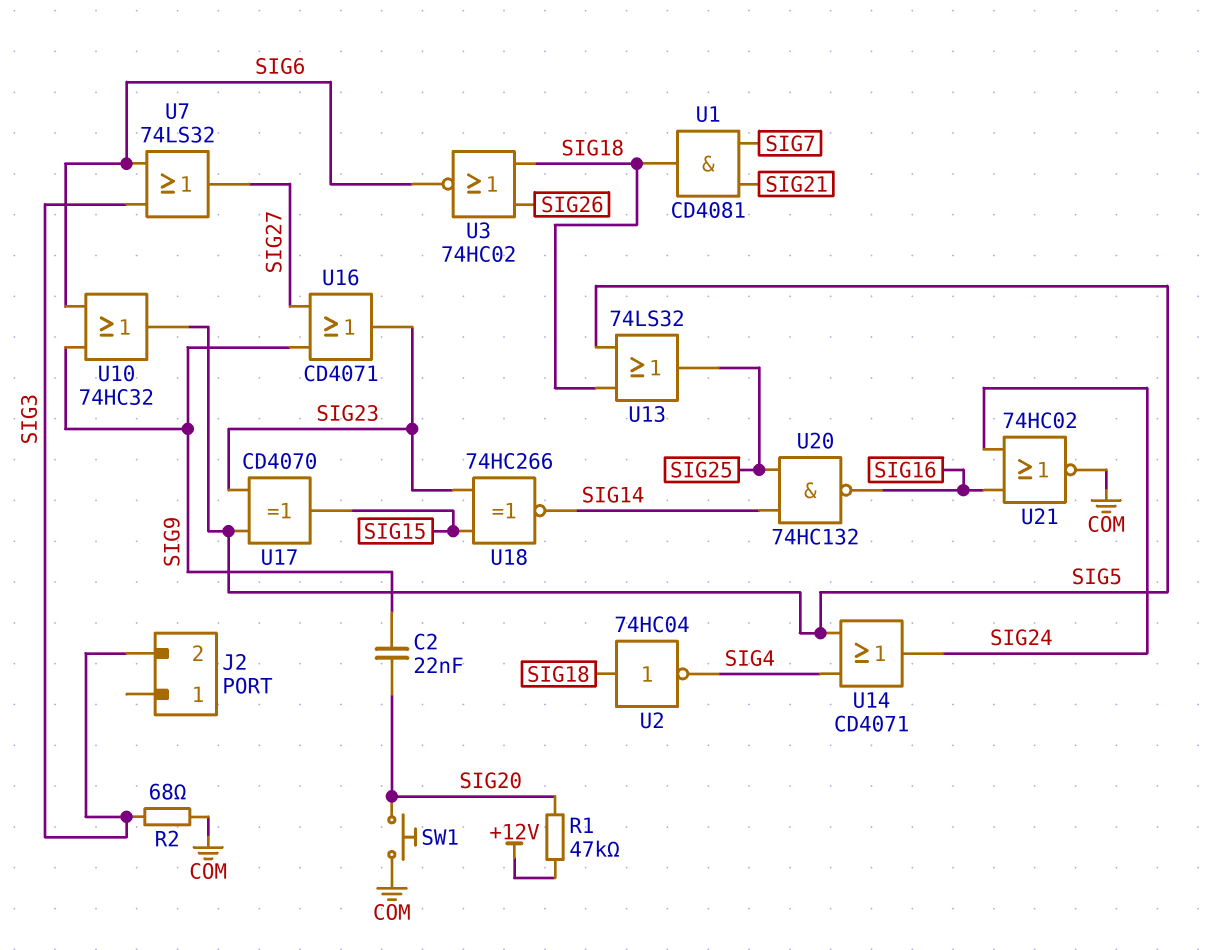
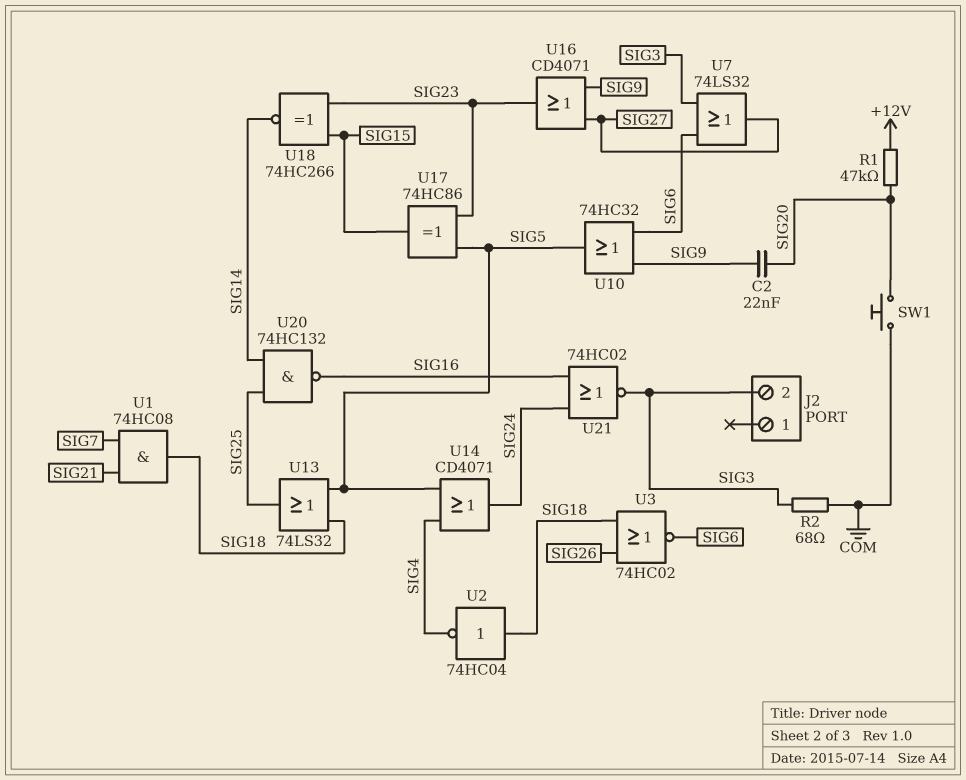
U1: AND CD4081 (in SIG7, in SIG21, out SIG18) -> AND 74HC08 (in SIG7, in SIG21, out SIG18)
U17: XOR CD4070 (in SIG5, in SIG23, out SIG15) -> XOR 74HC86 (in SIG5, in SIG23, out SIG15)
U21: NOR 74HC02 (in SIG16, in SIG24, out COM) -> NOR 74HC02 (in SIG16, in SIG24, out SIG3)

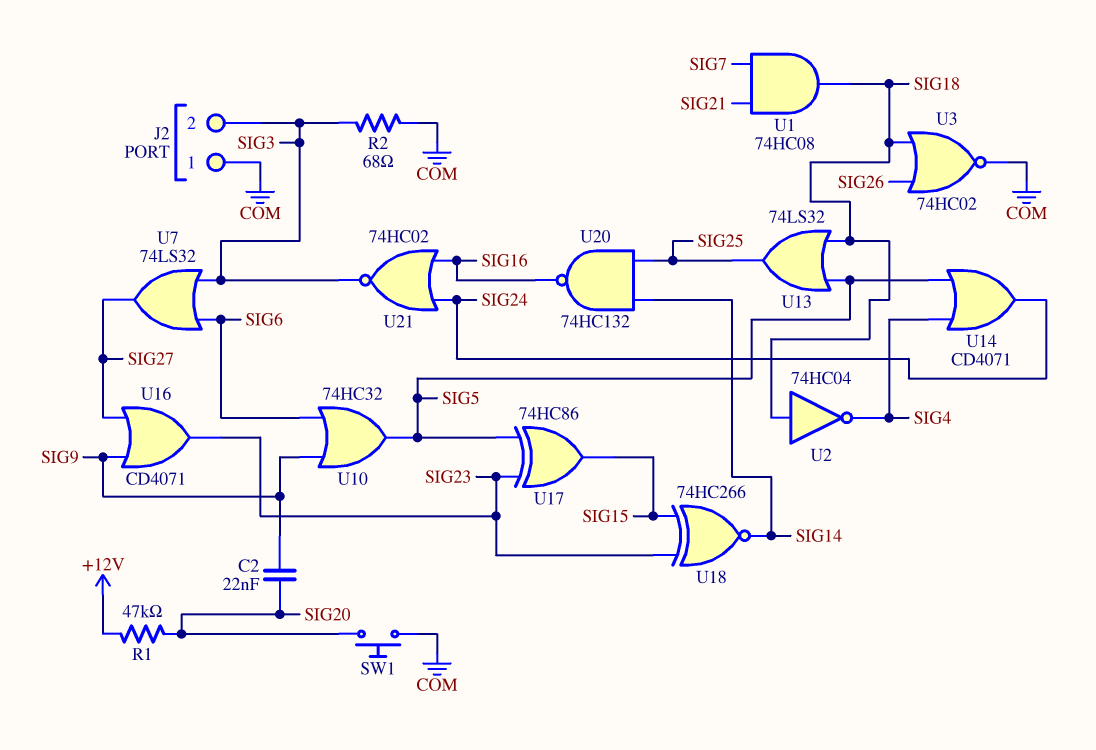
J2 pin 1: none -> COM
U3: NOR 74HC02 (in SIG18, in SIG26, out SIG6) -> NOR 74HC02 (in SIG18, in SIG26, out COM)

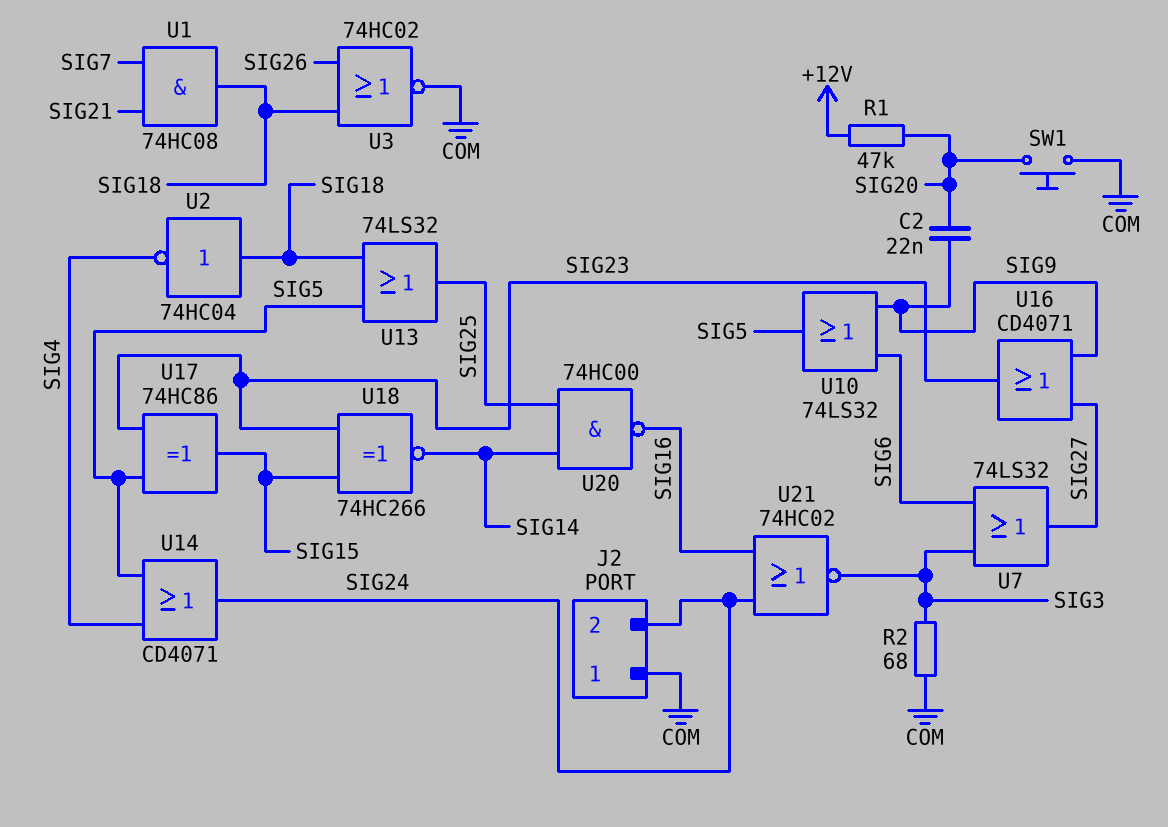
J2 pin 2: SIG3 -> SIG24
U10: OR 74HC32 (in SIG6, in SIG9, out SIG5) -> OR 74LS32 (in SIG6, in SIG9, out SIG5)
U20: NAND 74HC132 (in SIG14, in SIG25, out SIG16) -> NAND 74HC00 (in SIG14, in SIG25, out SIG16)

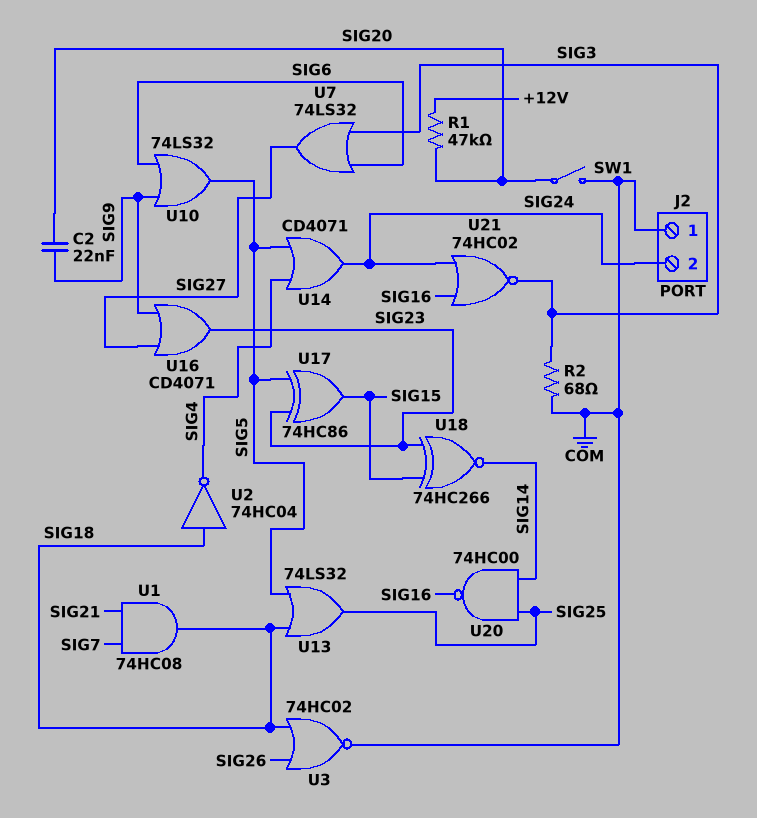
SW1: button (COM, SIG20) -> switch (COM, SIG20)

